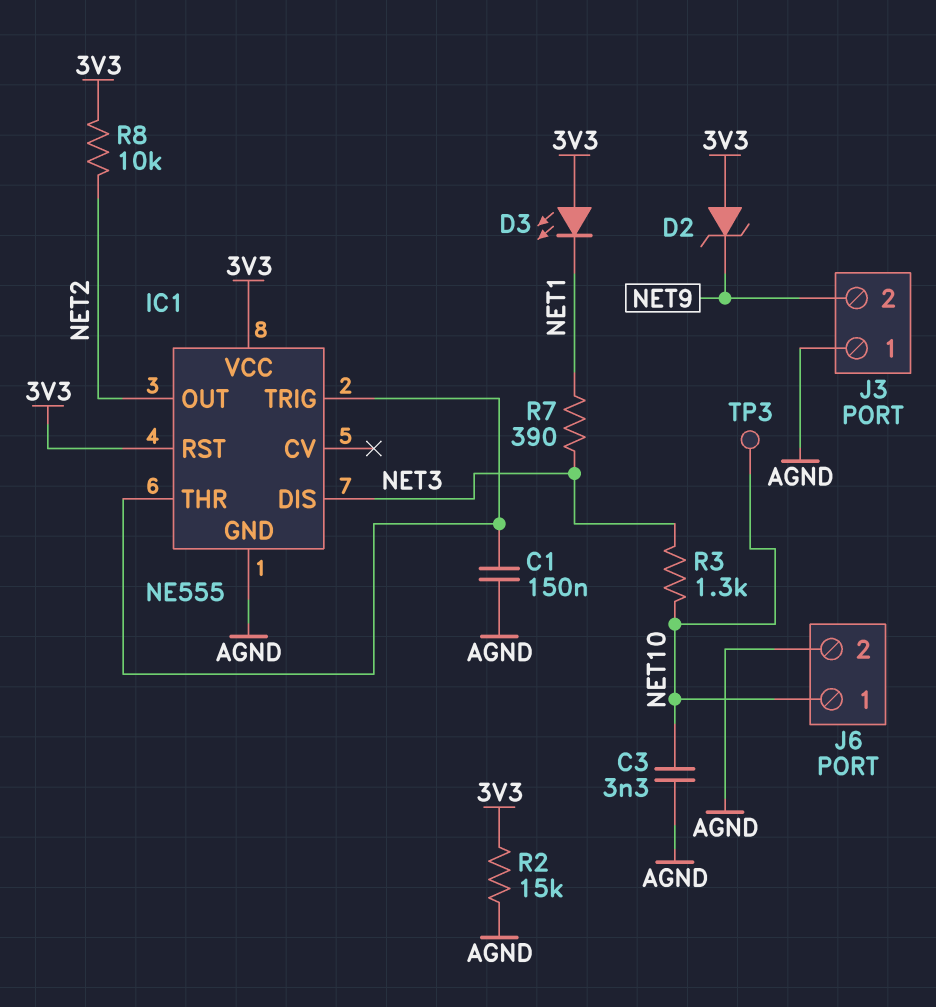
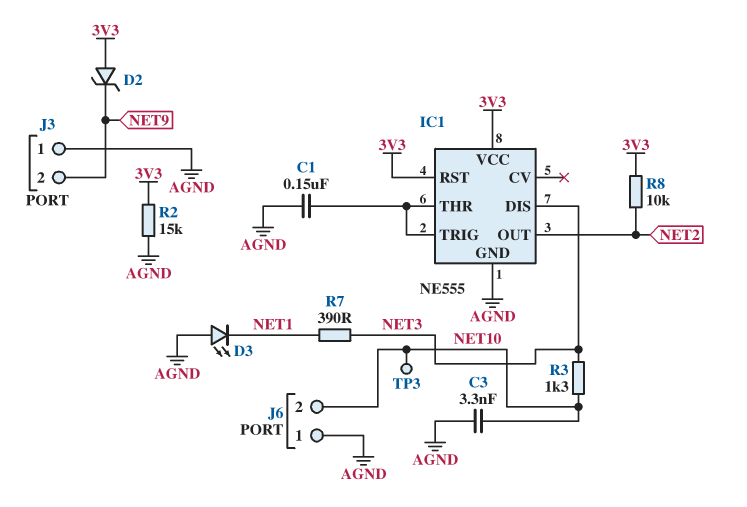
D3: LED (A 3V3, K NET1) -> LED (A AGND, K NET1)
J6 pin 1: NET10 -> AGND
J6 pin 2: AGND -> NET10

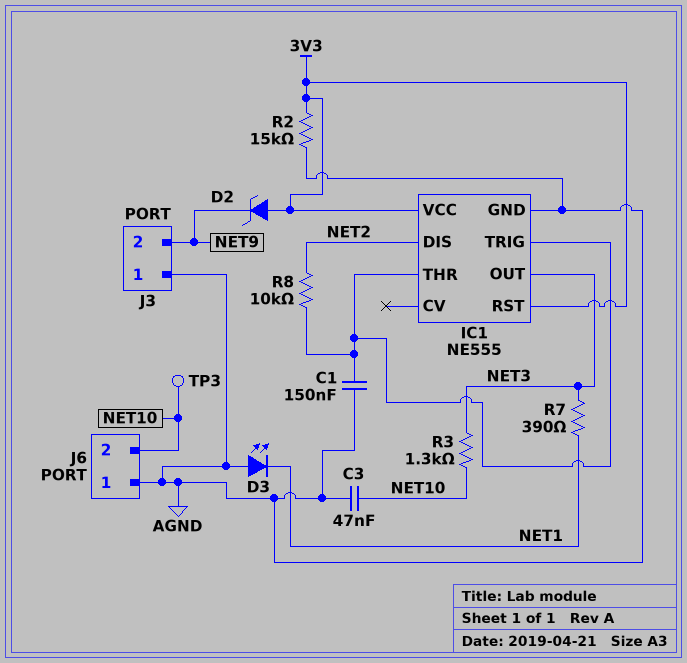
C3: 3.3nF (AGND, NET10) -> 47nF (AGND, NET10)
IC1 pin DIS: NET3 -> NET2
IC1 pin OUT: NET2 -> NET3
R8: 10k (3V3, NET2) -> 10k (IC1/THR, NET2)

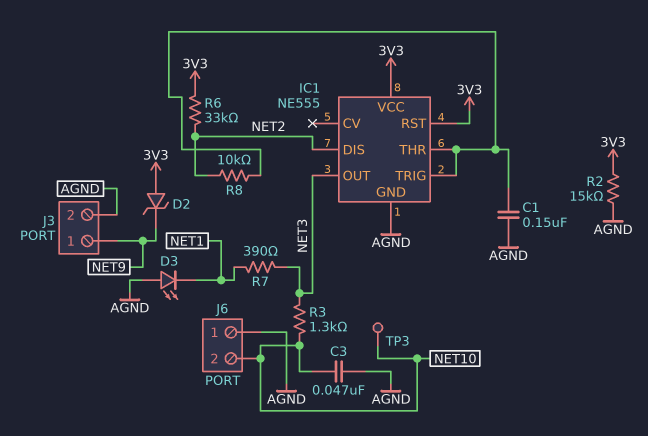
J3 pin 1: AGND -> NET9
J3 pin 2: NET9 -> AGND
R6: none -> 33k (3V3, NET2)

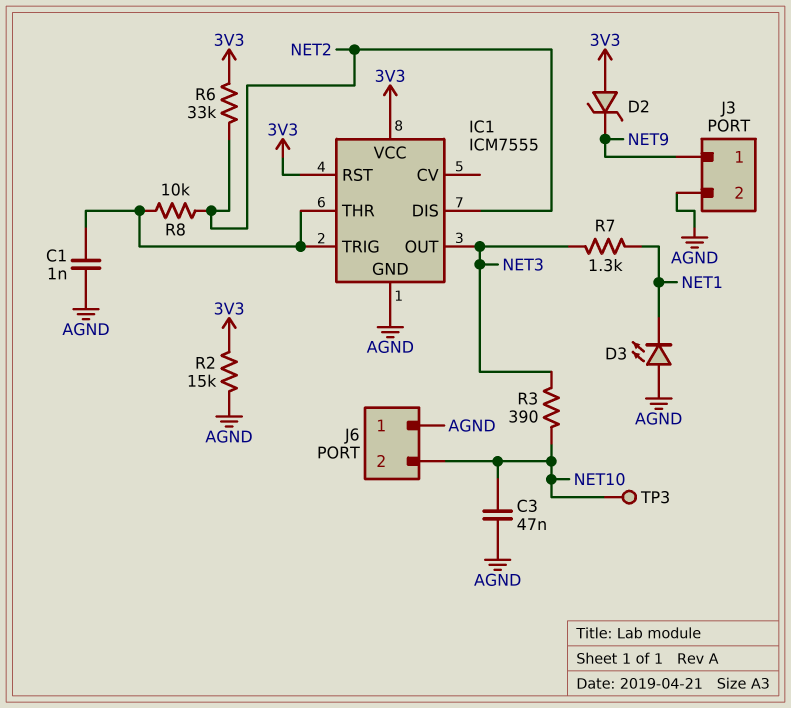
C1: 150nF (AGND, IC1/THR) -> 1nF (AGND, IC1/THR)
IC1: NE555 -> ICM7555
R3: 1.3k (NET3, NET10) -> 390 (NET3, NET10)
R7: 390 (NET1, NET3) -> 1.3k (NET1, NET3)

